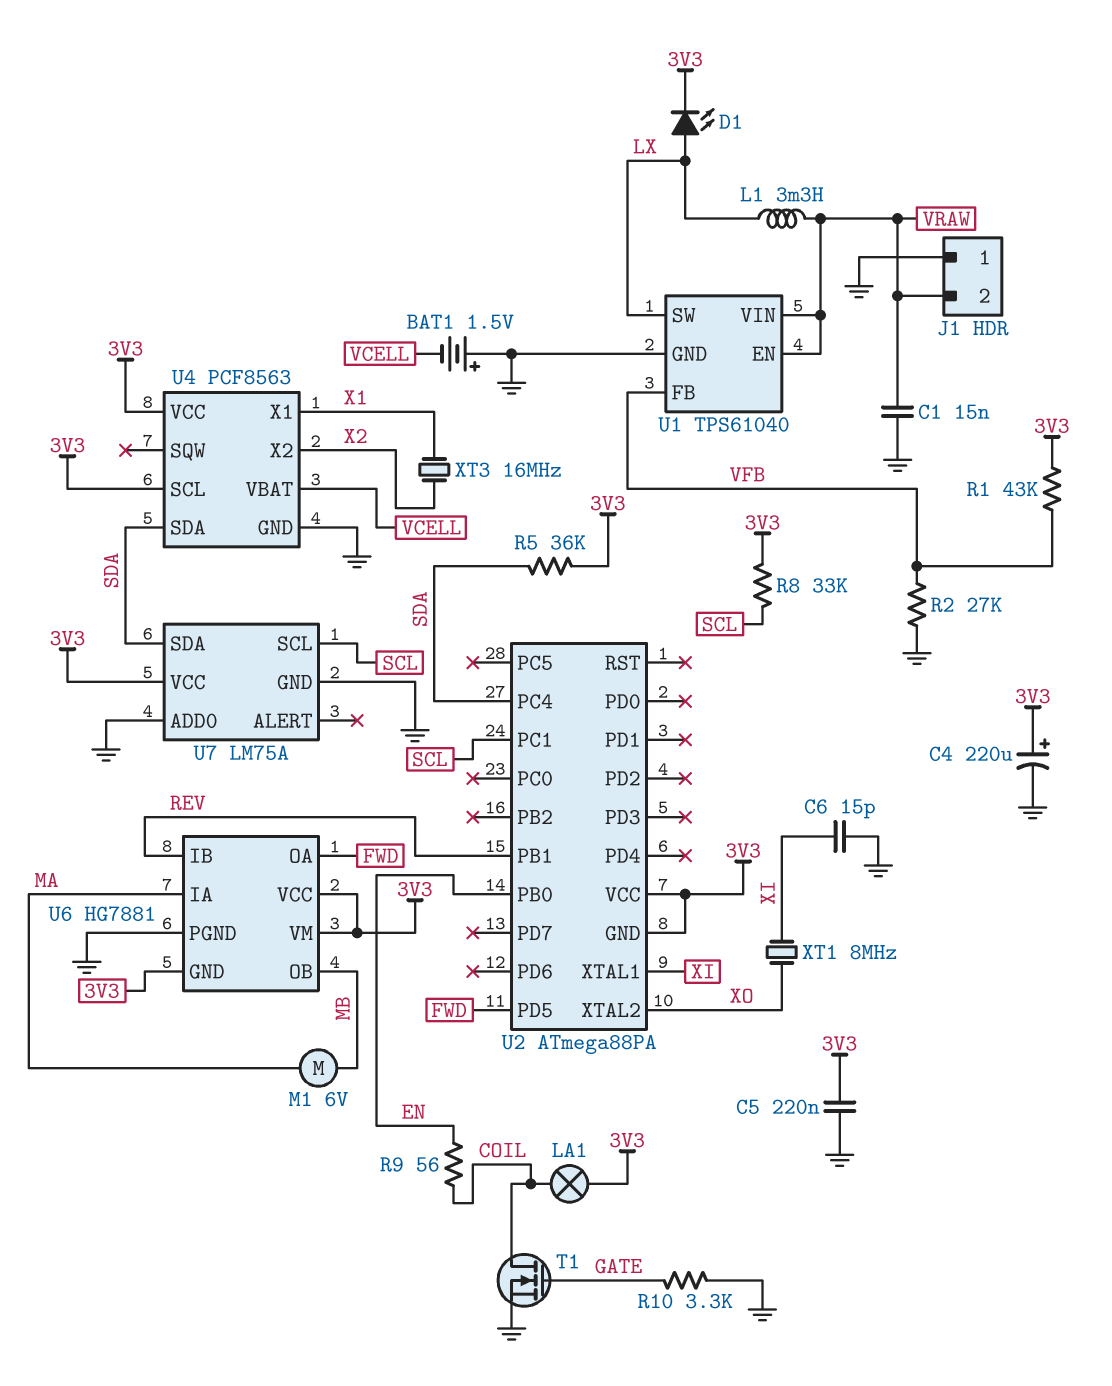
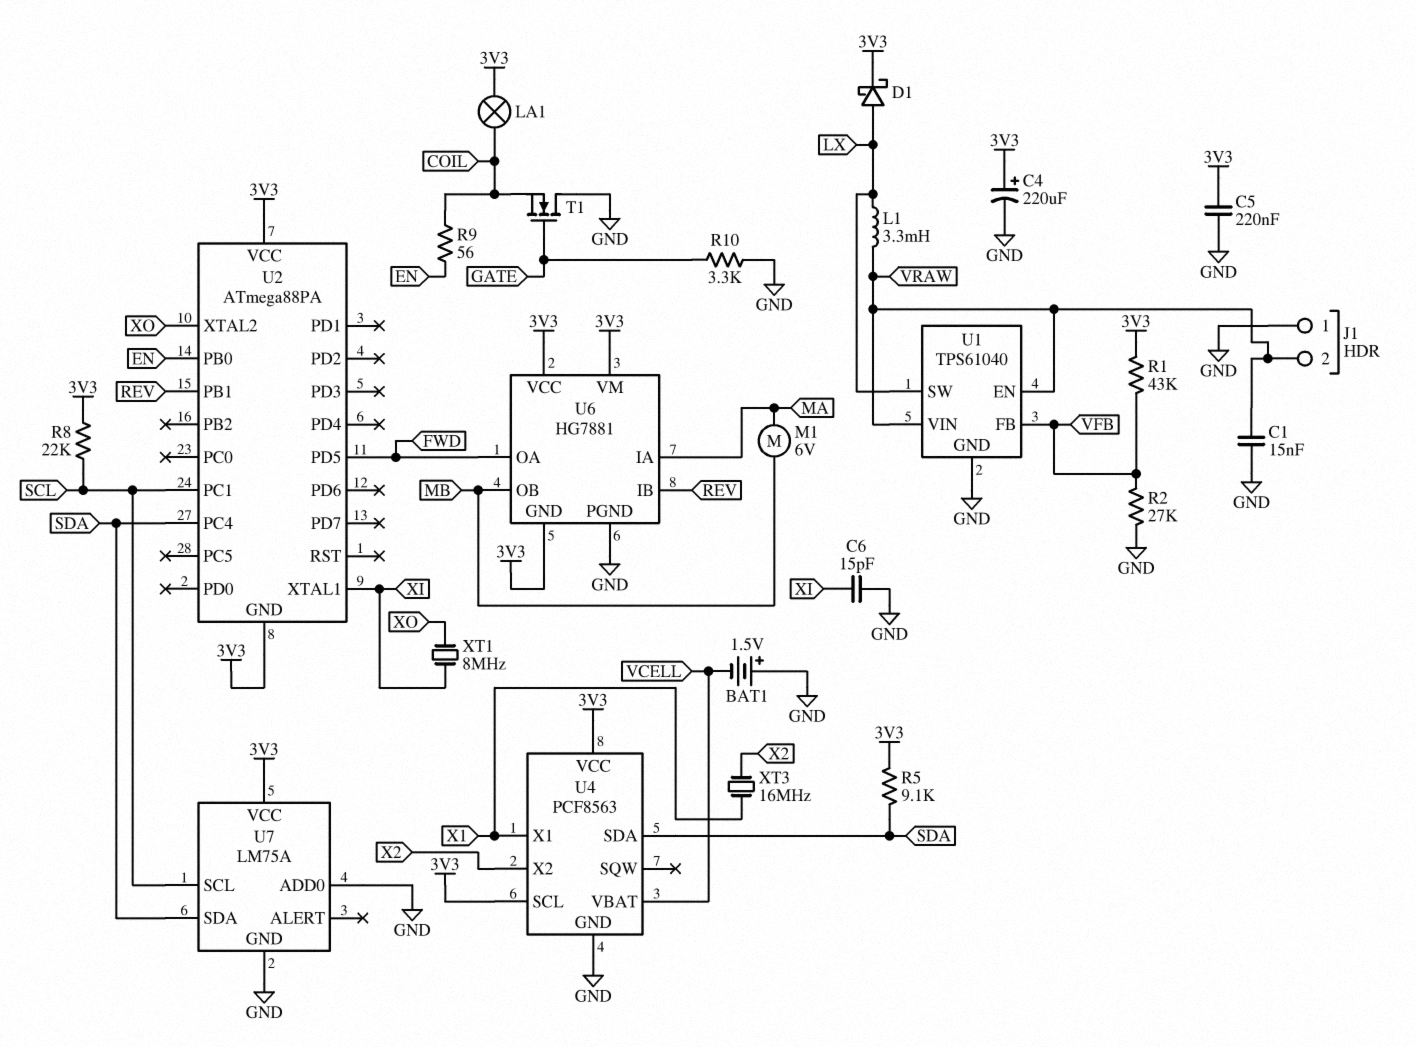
D1: LED (A LX, K 3V3) -> schottky (A LX, K 3V3)
R5: 36k (3V3, SDA) -> 9.1k (3V3, SDA)
R8: 33k (3V3, SCL) -> 22k (3V3, SCL)
T1: NMOS (G GATE, D COIL, S GND) -> NMOS (G GATE, D GND, S COIL)

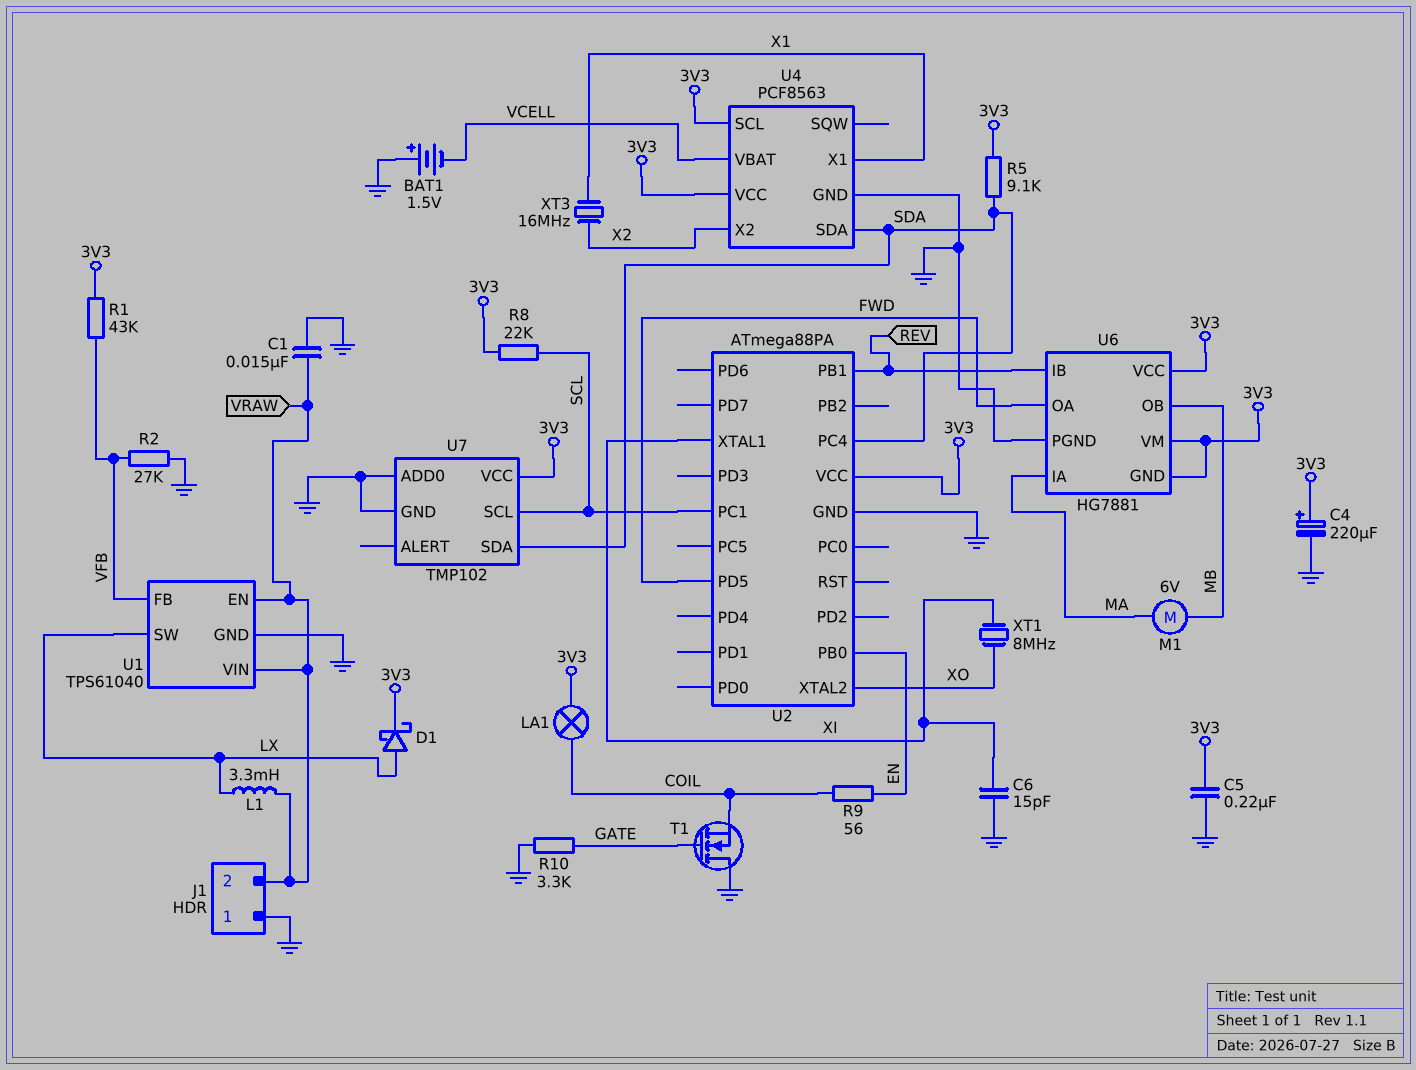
U2 pin GND: 3V3 -> GND
U7: LM75A -> TMP102

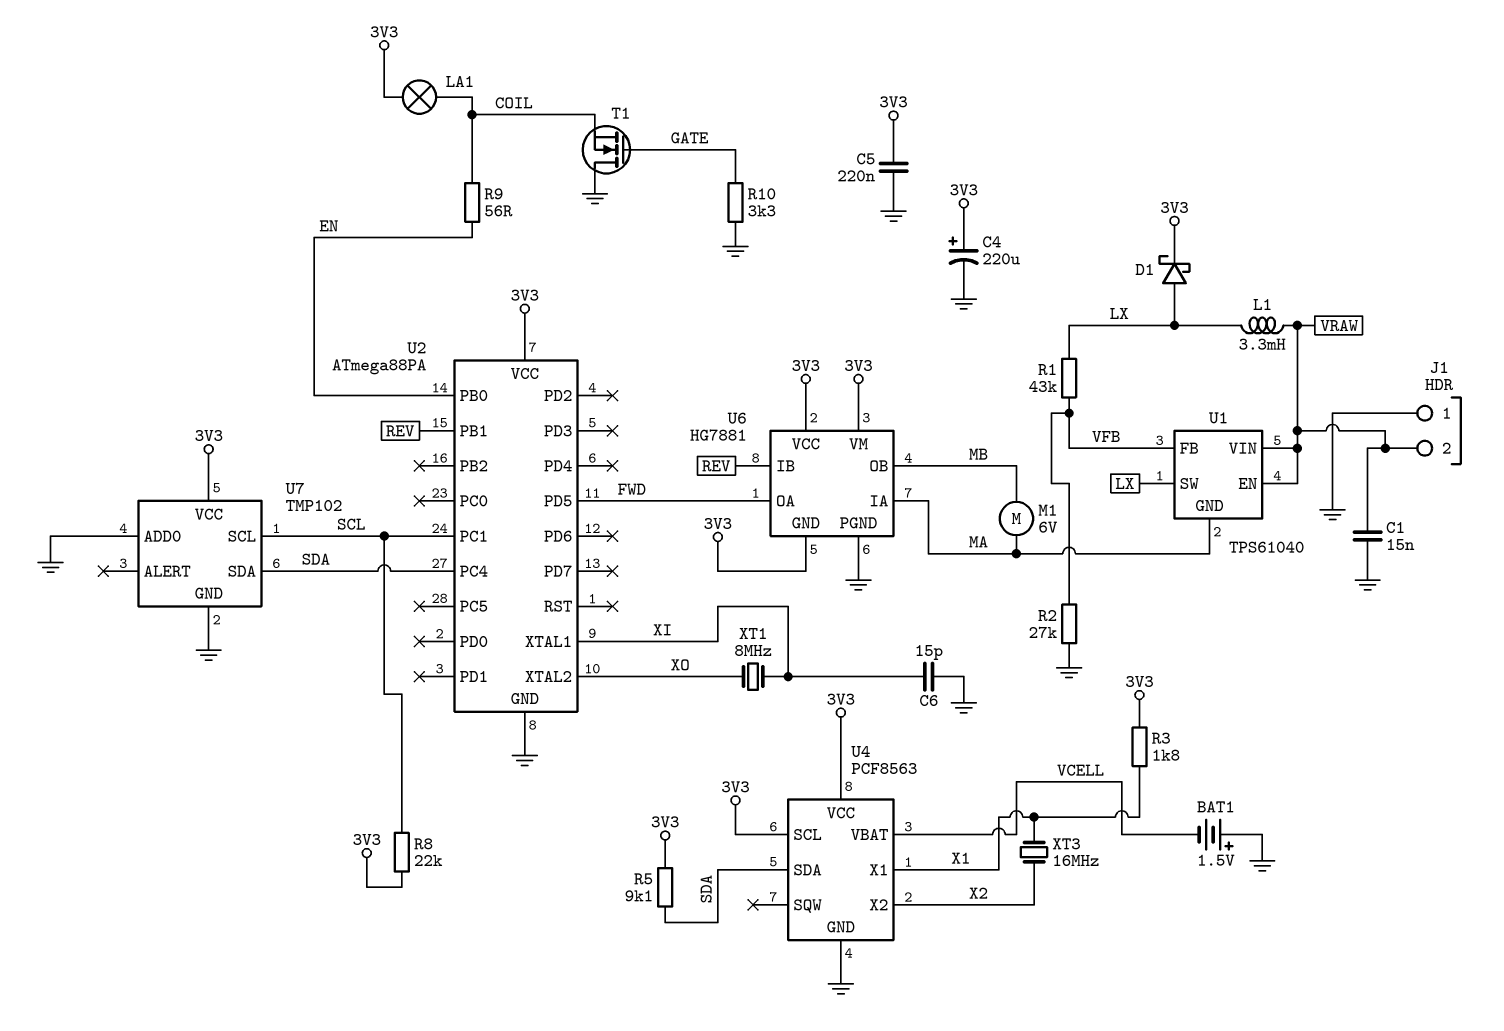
R1: 43k (3V3, VFB) -> 43k (LX, VFB)
R3: none -> 1.8k (3V3, X1)
U1 pin GND: GND -> MA

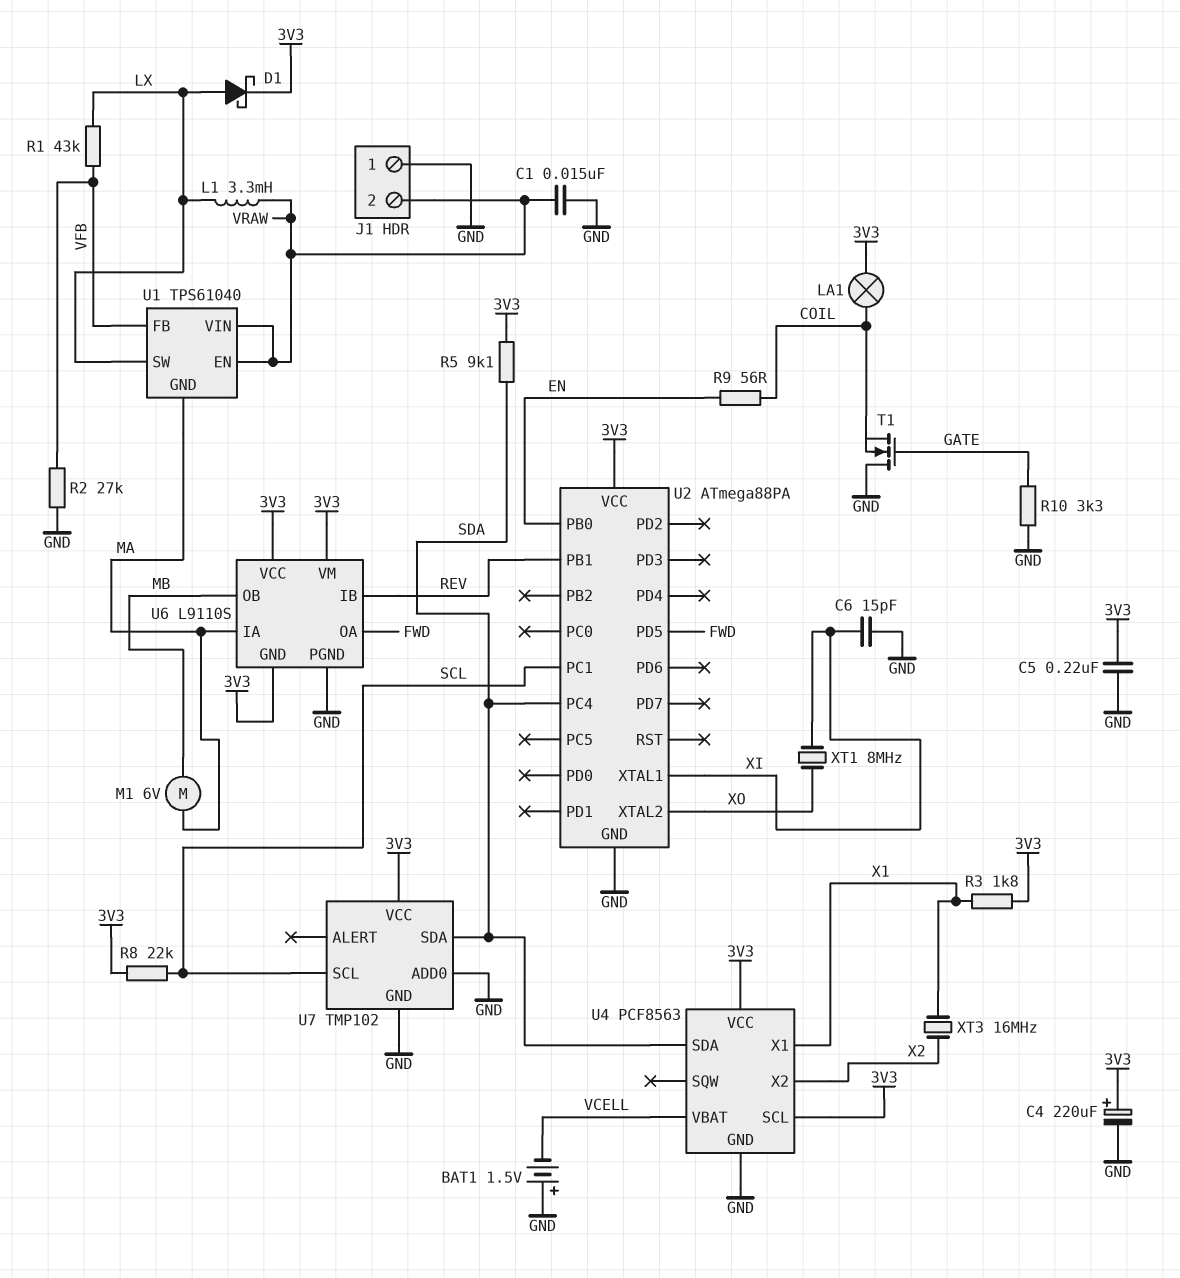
U6: HG7881 -> L9110S

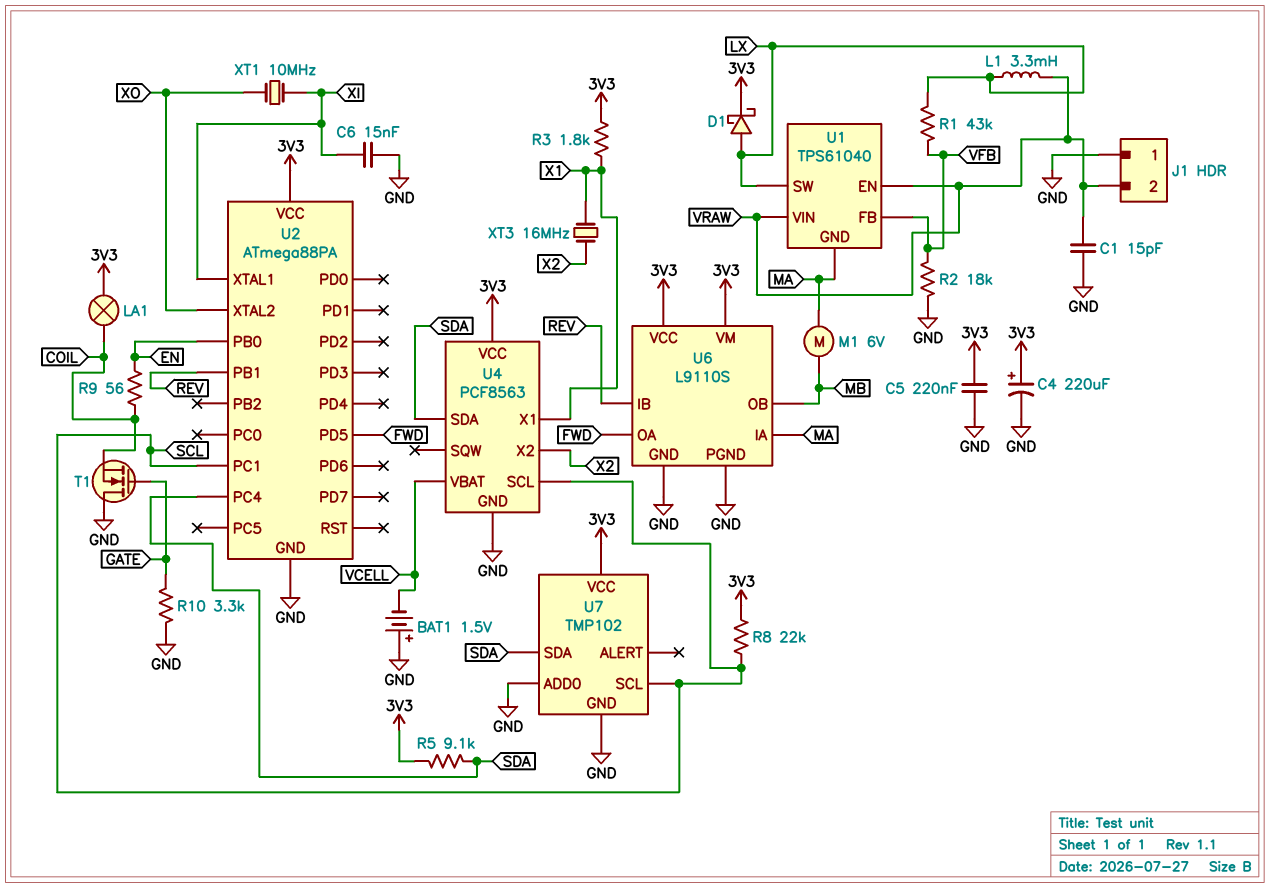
C1: 15nF (GND, VRAW) -> 15pF (GND, VRAW)
C6: 15pF (GND, XI) -> 15nF (GND, XI)
R2: 27k (GND, VFB) -> 18k (GND, VFB)
U4 pin SCL: 3V3 -> SCL
U6 pin GND: 3V3 -> GND
XT1: 8MHz (XI, XO) -> 10MHz (XI, XO)

